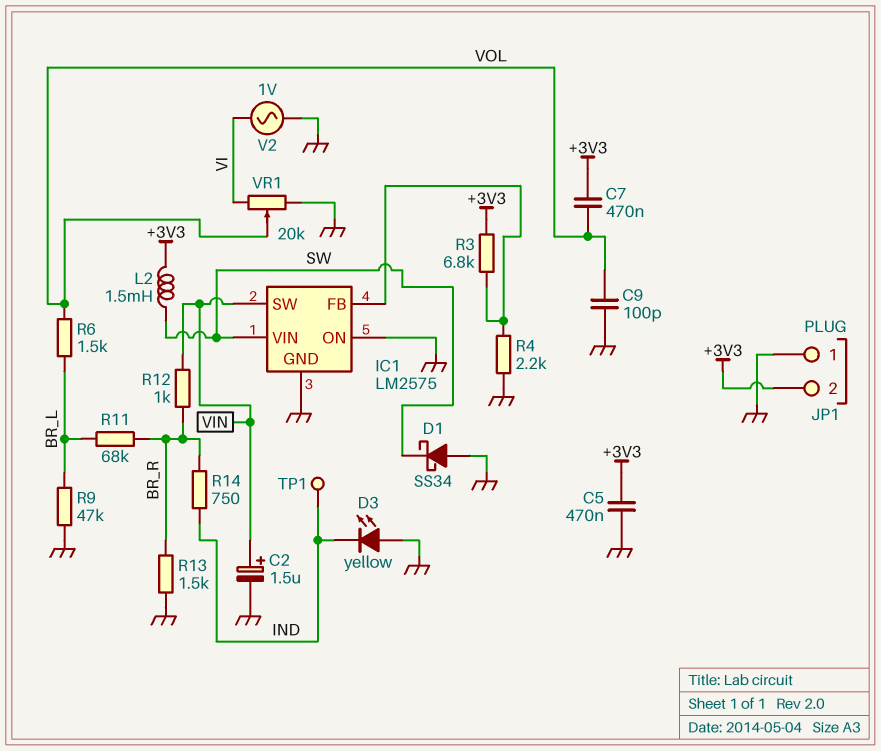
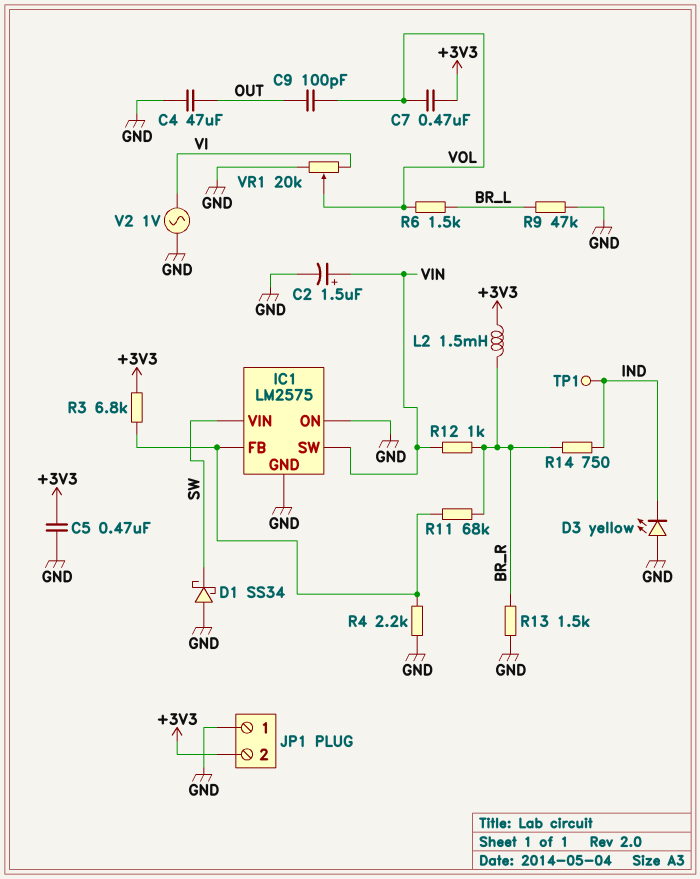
C4: none -> 47uF (GND, OUT)
C9: 100pF (GND, VOL) -> 100pF (OUT, VOL)
L2: 1.5mH (+3V3, SW) -> 1.5mH (+3V3, BR_R)
R11: 68k (BR_L, BR_R) -> 68k (BR_R, IC1/FB)

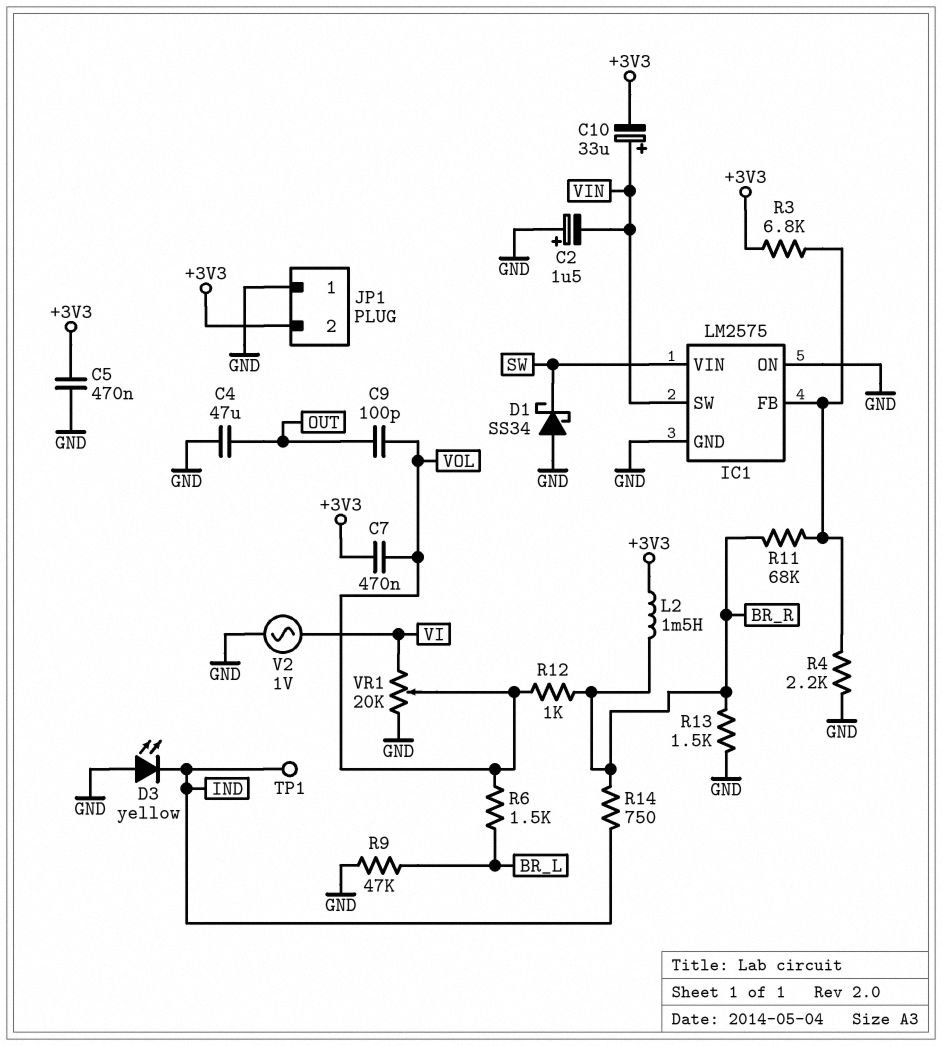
C2: 1.5uF (plus VIN, minus GND) -> 1.5uF (plus GND, minus VIN)
C10: none -> 33uF (plus VIN, minus +3V3)
R12: 1k (BR_R, VIN) -> 1k (BR_R, VOL)

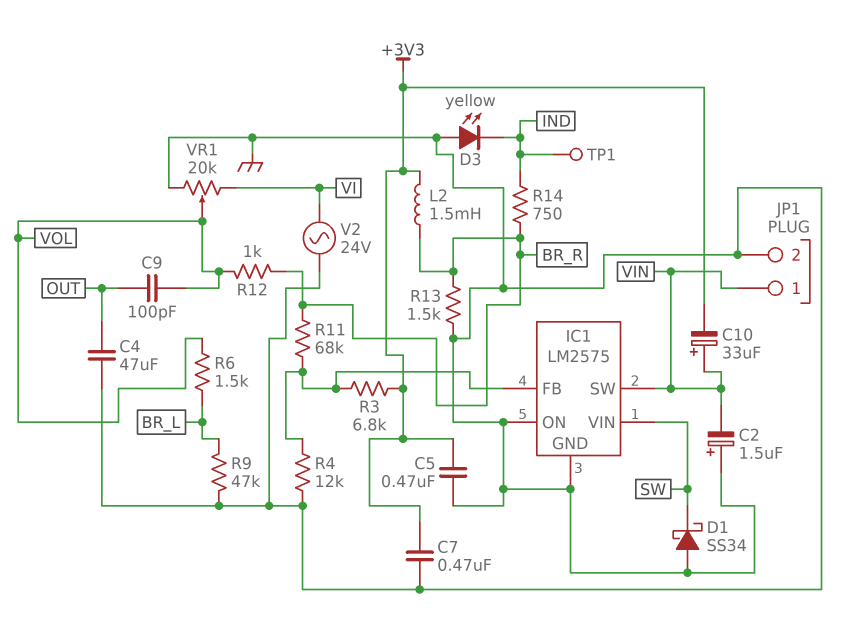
C7: 470nF (+3V3, VOL) -> 470nF (+3V3, GND)
JP1 pin 1: GND -> VIN
JP1 pin 2: +3V3 -> GND
R4: 2.2k (GND, IC1/FB) -> 12k (GND, IC1/FB)
V2: AC 1V (GND, VI) -> AC 24V (GND, VI)

